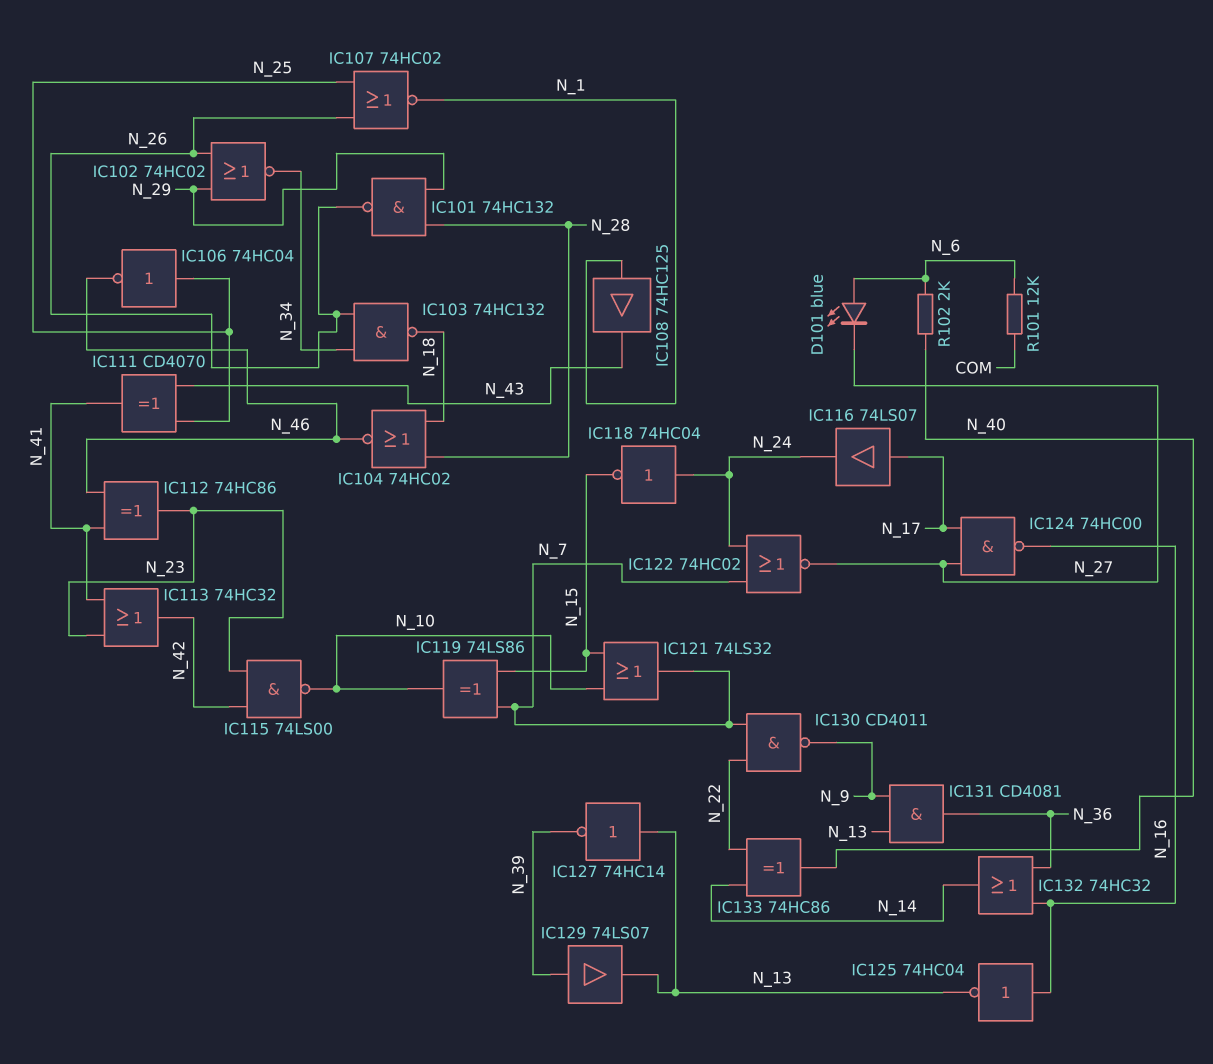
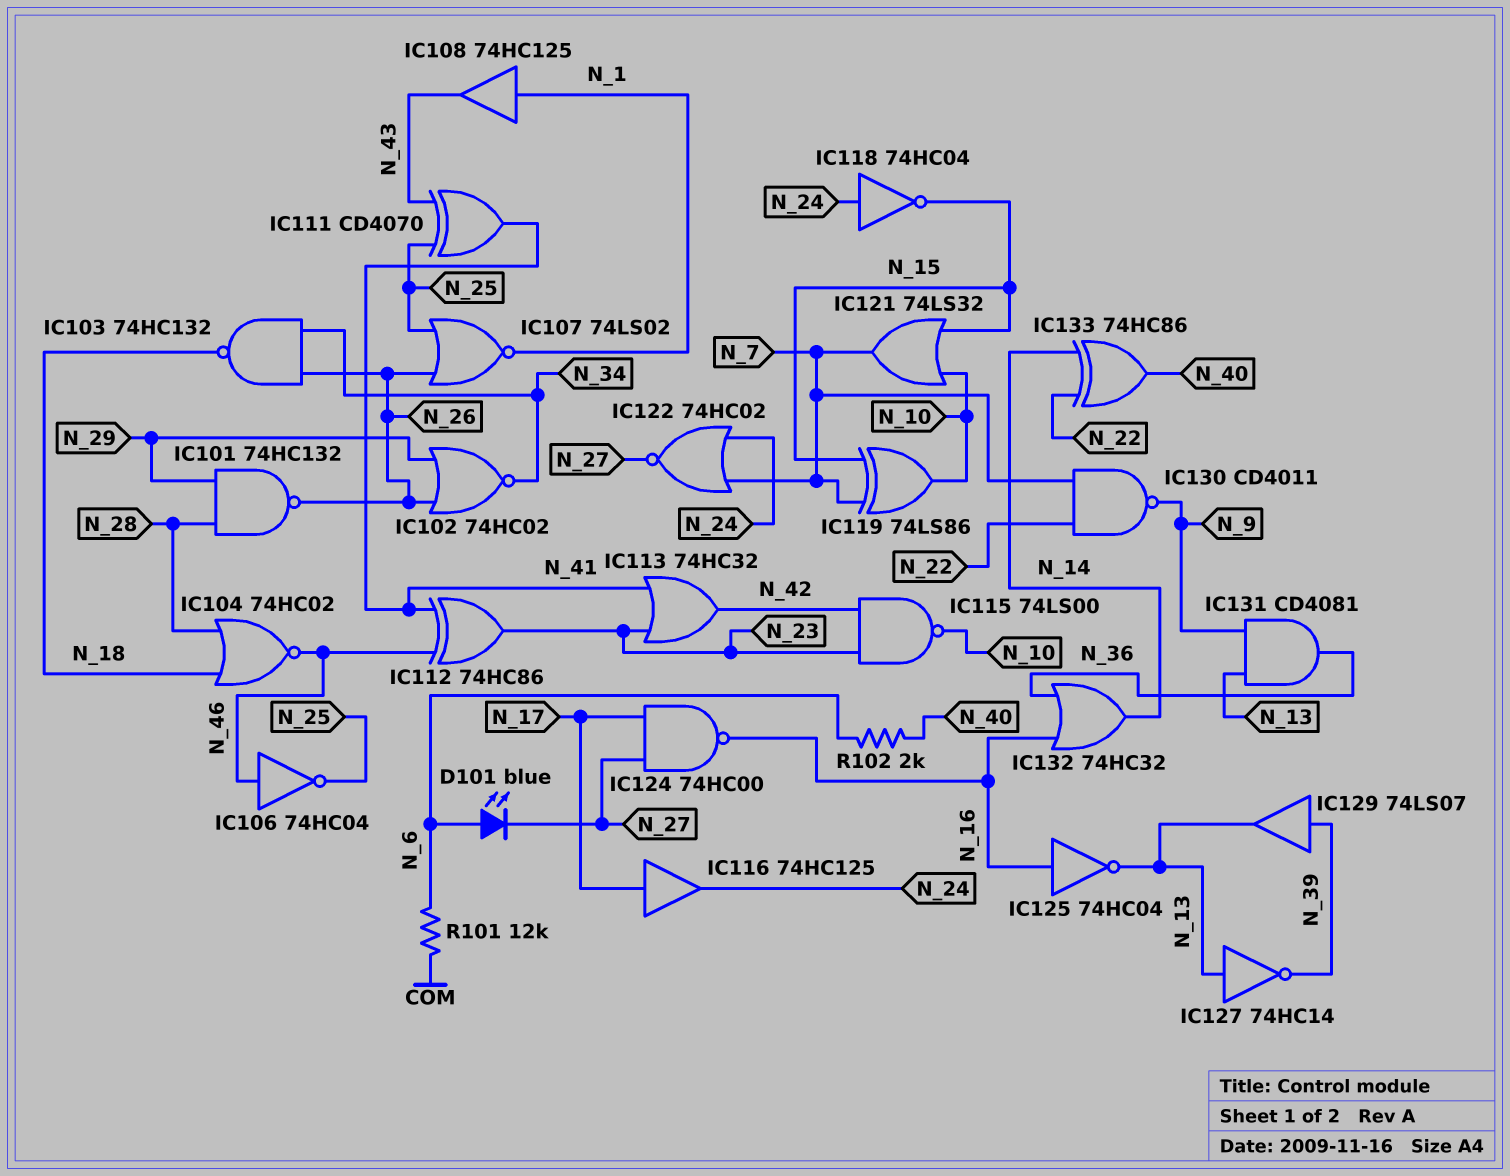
IC106: NOT 74HC04 (in N_25, out N_46) -> NOT 74HC04 (in N_46, out N_25)
IC107: NOR 74HC02 (in N_25, in N_26, out N_1) -> NOR 74LS02 (in N_25, in N_26, out N_1)
IC116: buffer 74LS07 (in N_17, out N_24) -> buffer 74HC125 (in N_17, out N_24)

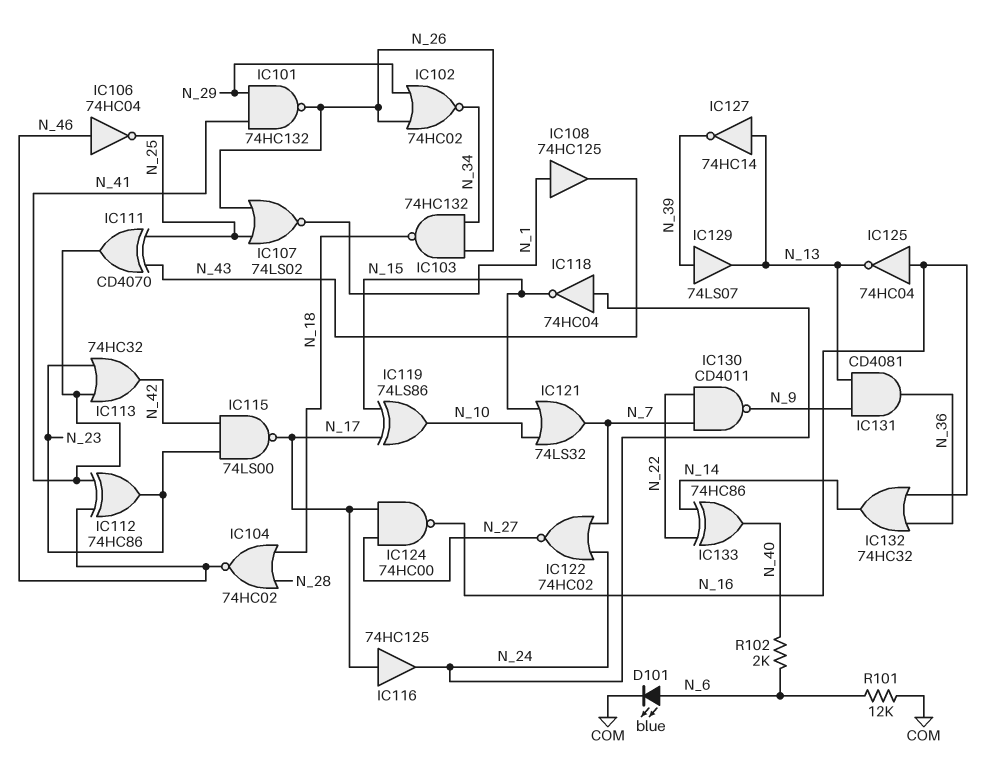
D101: LED blue (A N_6, K N_27) -> LED blue (A N_6, K COM)
IC101: NAND 74HC132 (in N_28, in N_29, out N_26) -> NAND 74HC132 (in N_29, in N_41, out N_26)
IC115: NAND 74LS00 (in N_23, in N_42, out N_10) -> NAND 74LS00 (in N_23, in N_42, out N_17)
IC119: XOR 74LS86 (in N_7, in N_15, out N_10) -> XOR 74LS86 (in N_15, in N_17, out N_10)

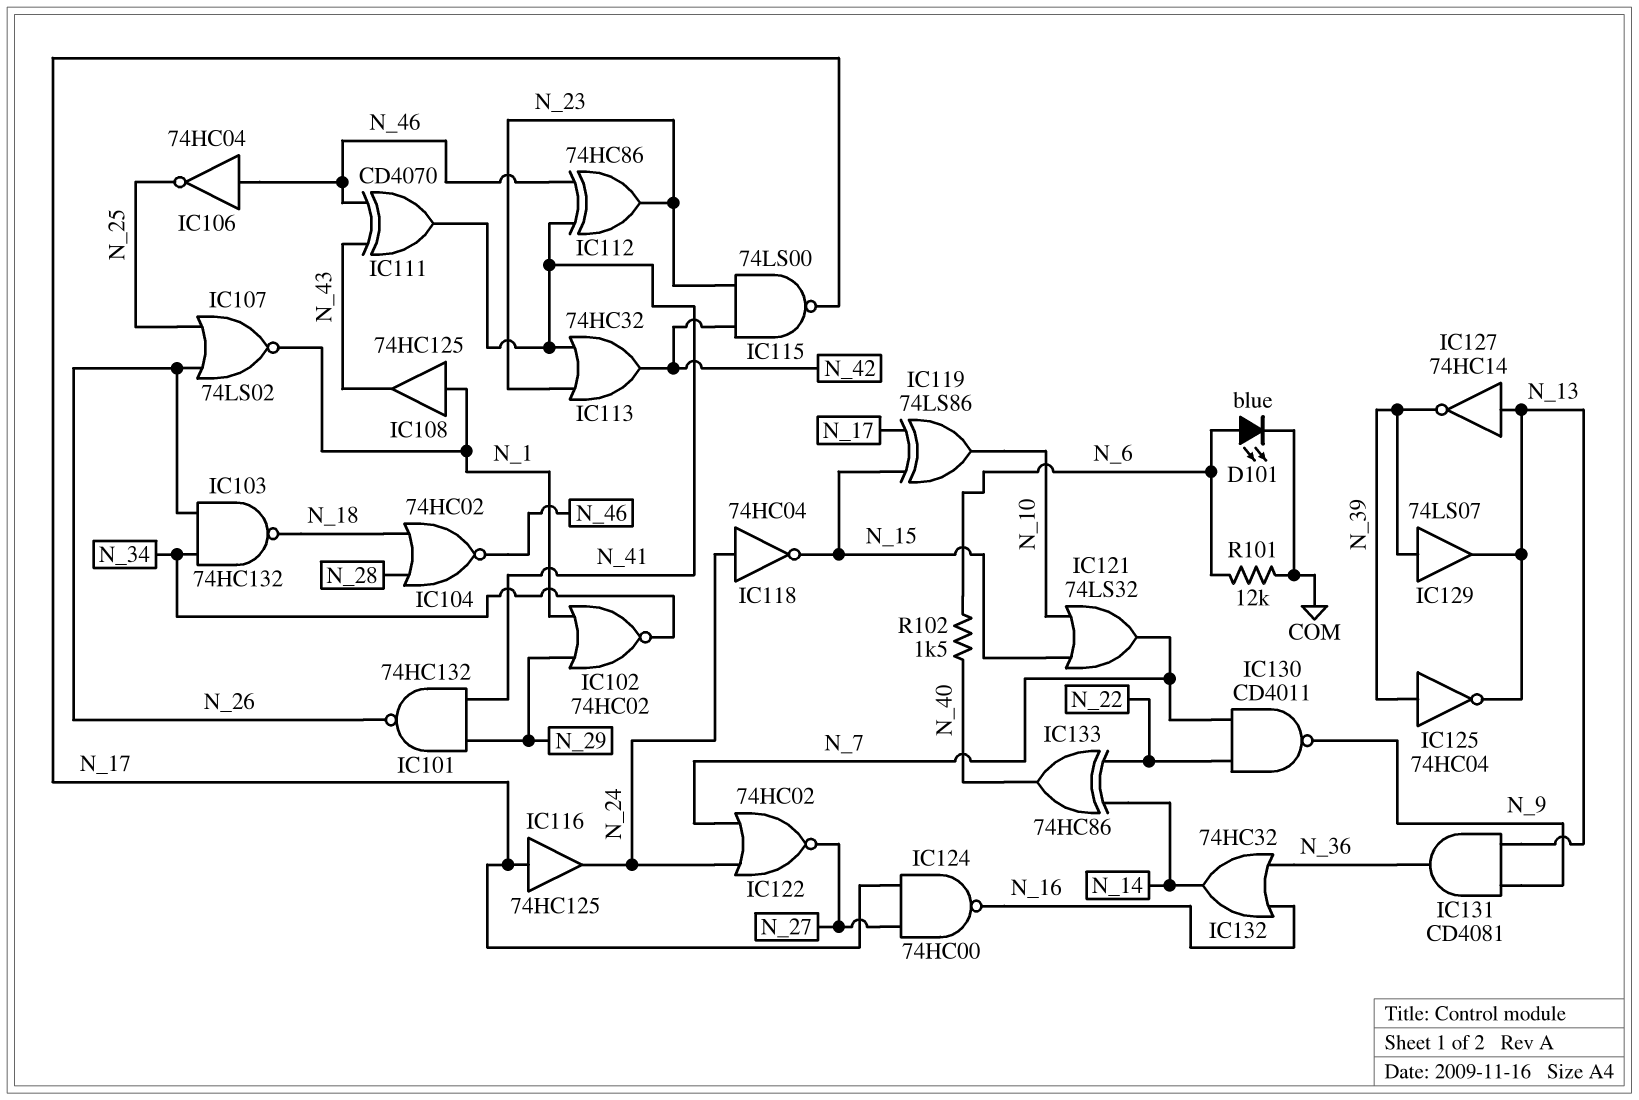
IC102: NOR 74HC02 (in N_26, in N_29, out N_34) -> NOR 74HC02 (in N_1, in N_29, out N_34)
IC111: XOR CD4070 (in N_25, in N_43, out N_41) -> XOR CD4070 (in N_43, in N_46, out N_41)
IC125: NOT 74HC04 (in N_16, out N_13) -> NOT 74HC04 (in N_39, out N_13)
R102: 2k (N_6, N_40) -> 1.5k (N_6, N_40)

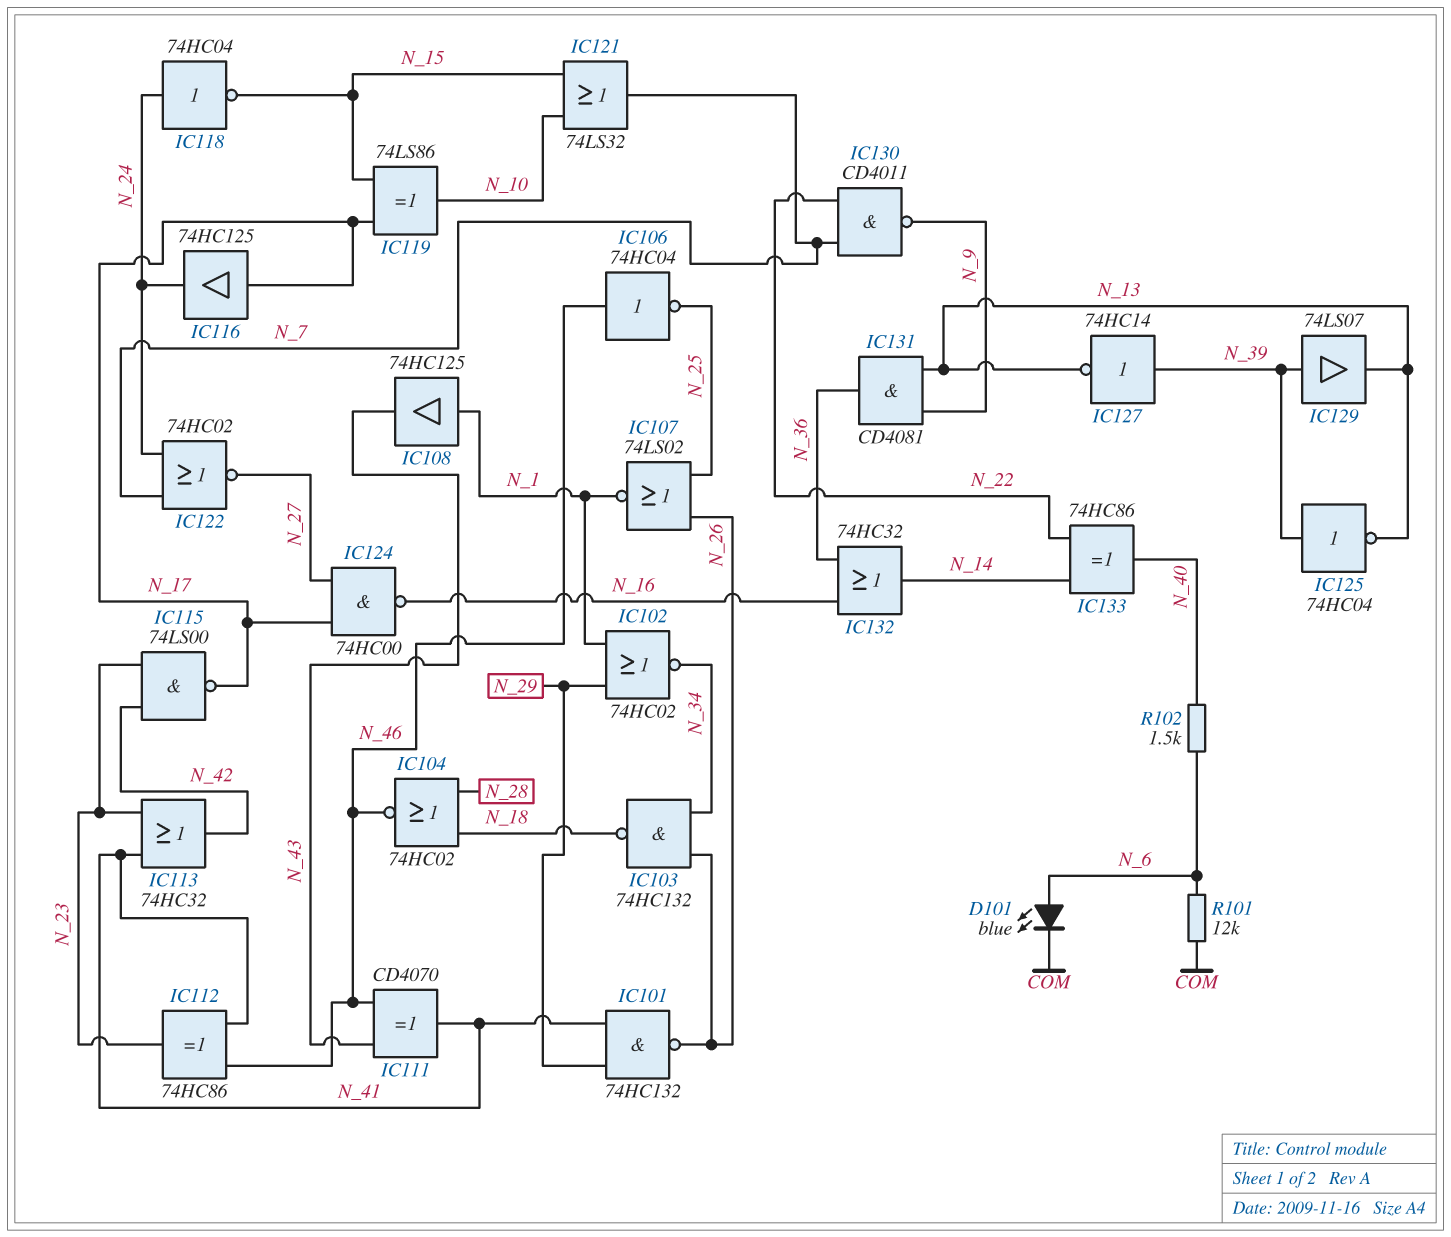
IC127: NOT 74HC14 (in N_13, out N_39) -> NOT 74HC14 (in N_39, out N_13)

